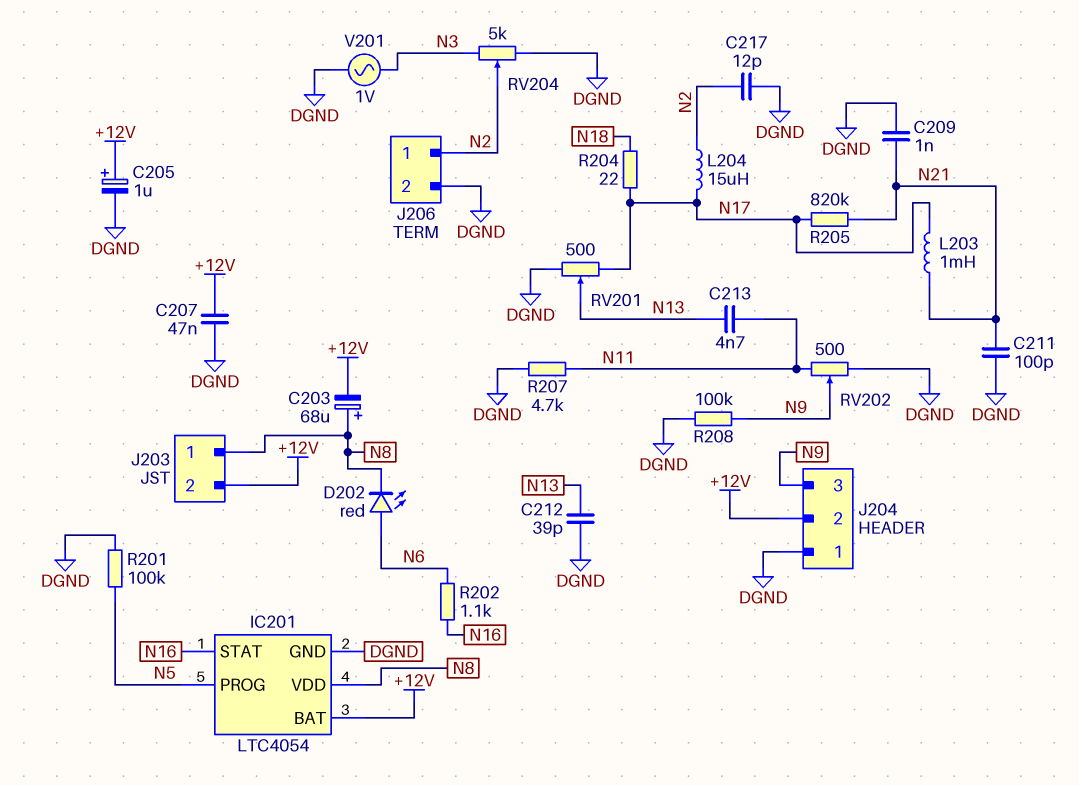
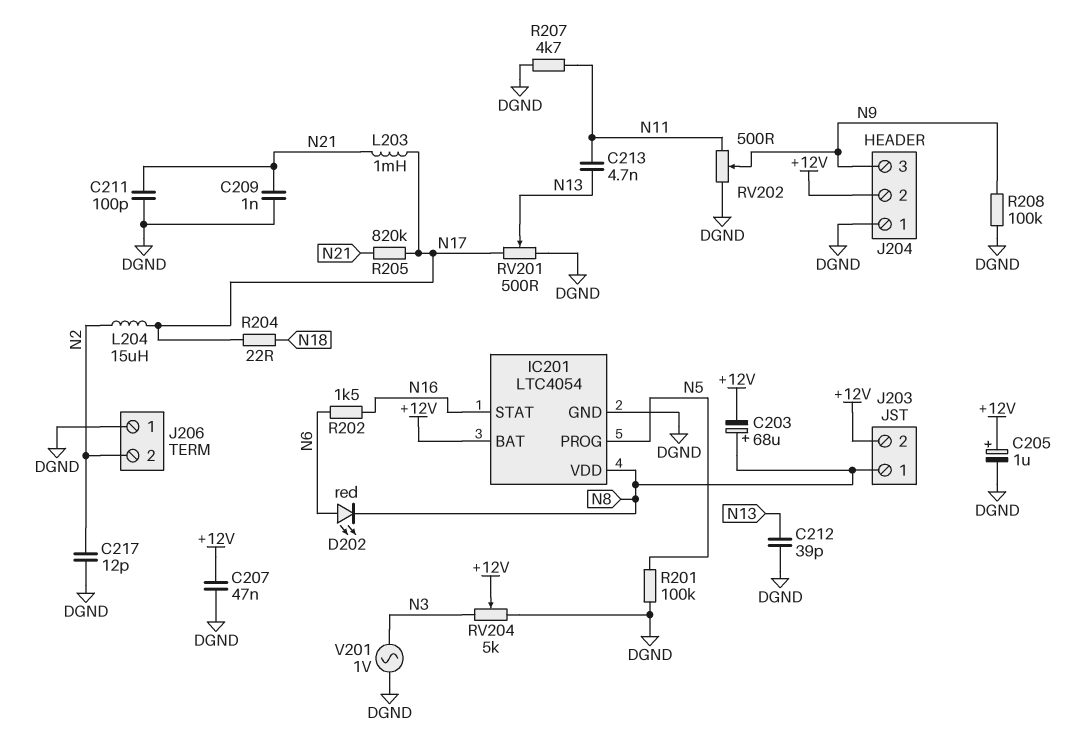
J206 pin 1: N2 -> DGND
J206 pin 2: DGND -> N2
R202: 1.1k (N6, N16) -> 1.5k (N6, N16)
RV204: 5k (DGND, N3, wiper N2) -> 5k (DGND, N3, wiper +12V)

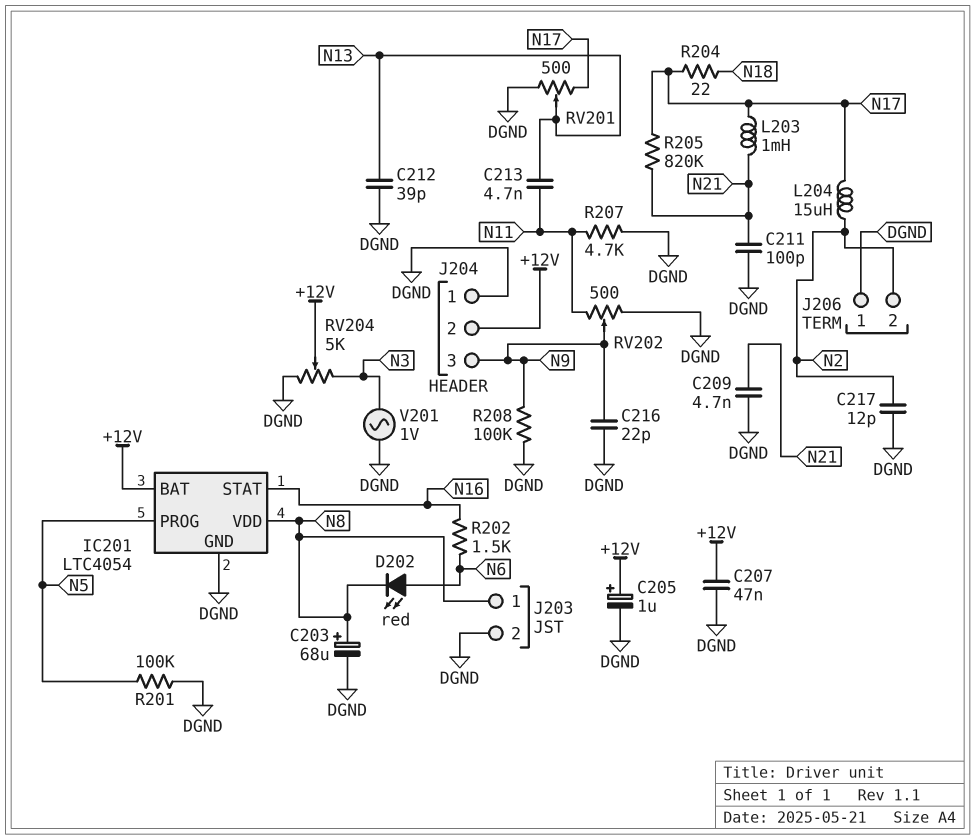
C203: 68uF (plus N8, minus +12V) -> 68uF (plus N8, minus DGND)
C209: 1nF (DGND, N21) -> 4.7nF (DGND, N21)
C216: none -> 22pF (DGND, N9)
J203 pin 2: +12V -> DGND

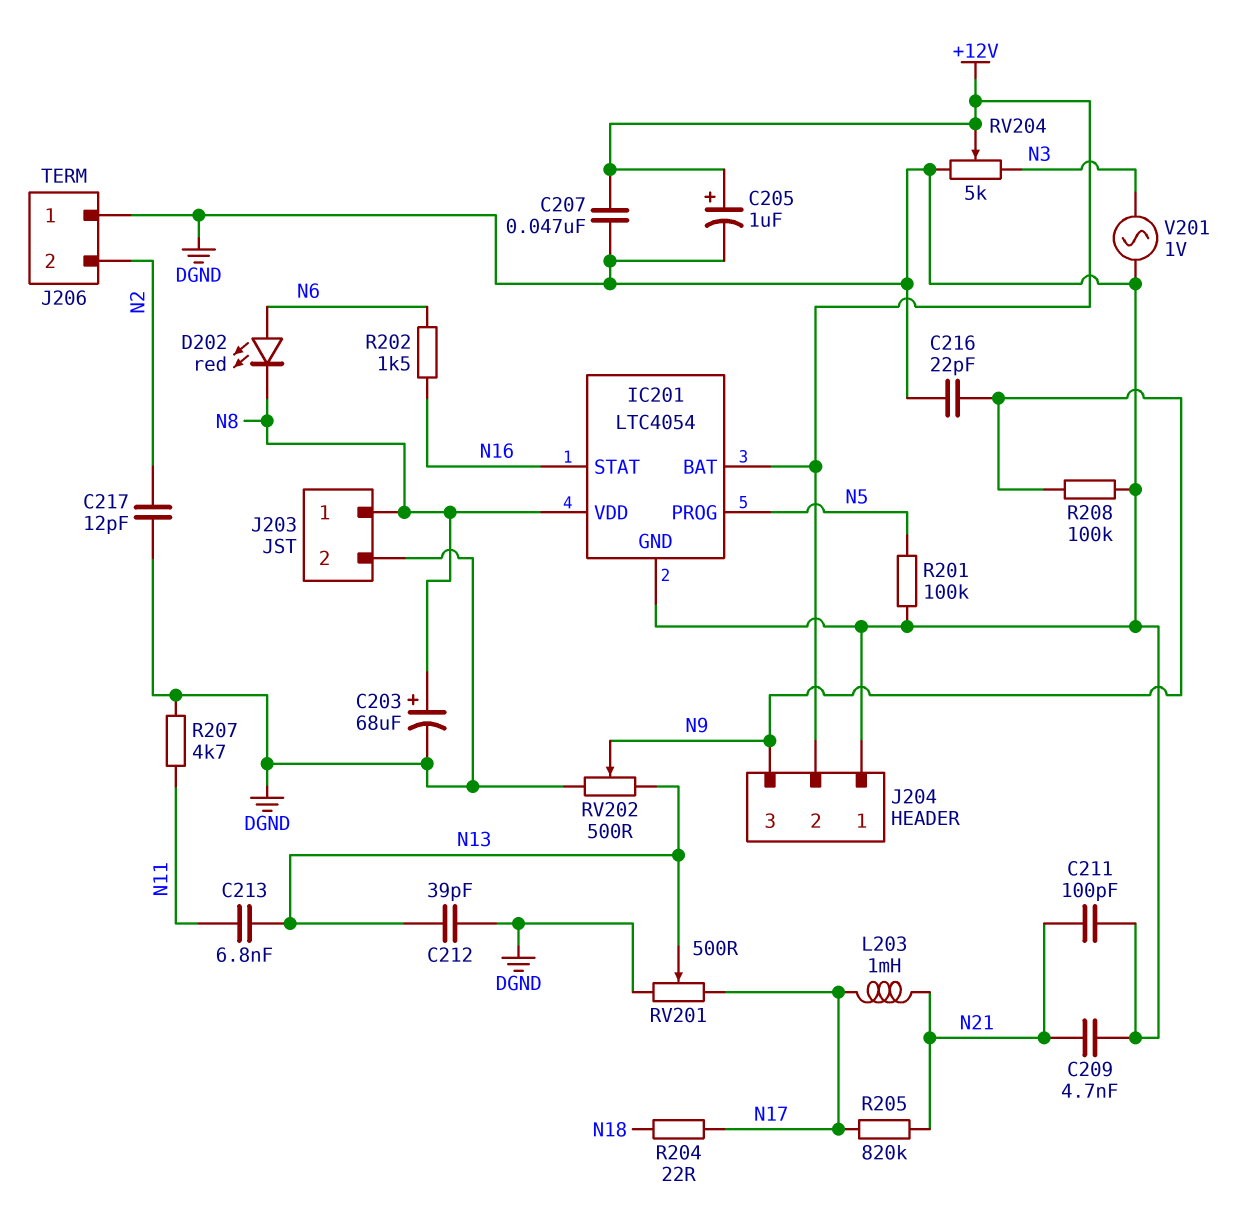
C213: 4.7nF (N11, N13) -> 6.8nF (N11, N13)
L204: 15uH (N2, N17) -> none
RV202: 500 (DGND, N11, wiper N9) -> 500 (DGND, N13, wiper N9)

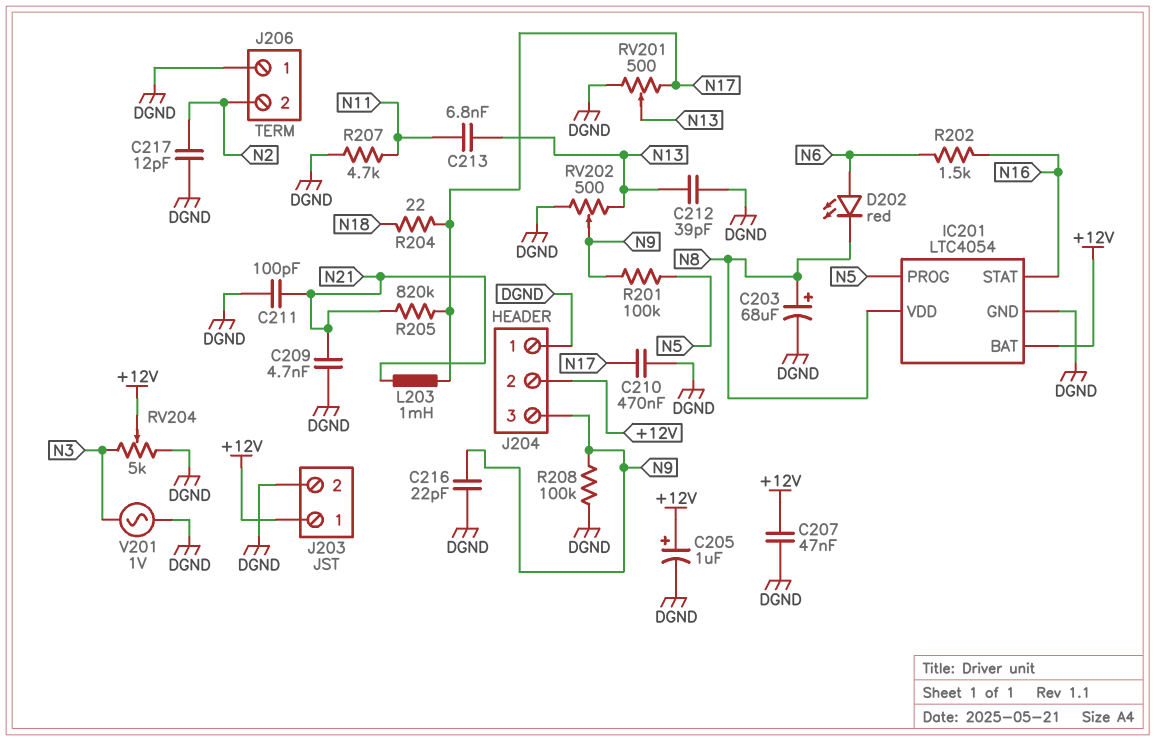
C210: none -> 470nF (DGND, N17)
J203 pin 1: N8 -> +12V
R201: 100k (DGND, N5) -> 100k (N5, N9)

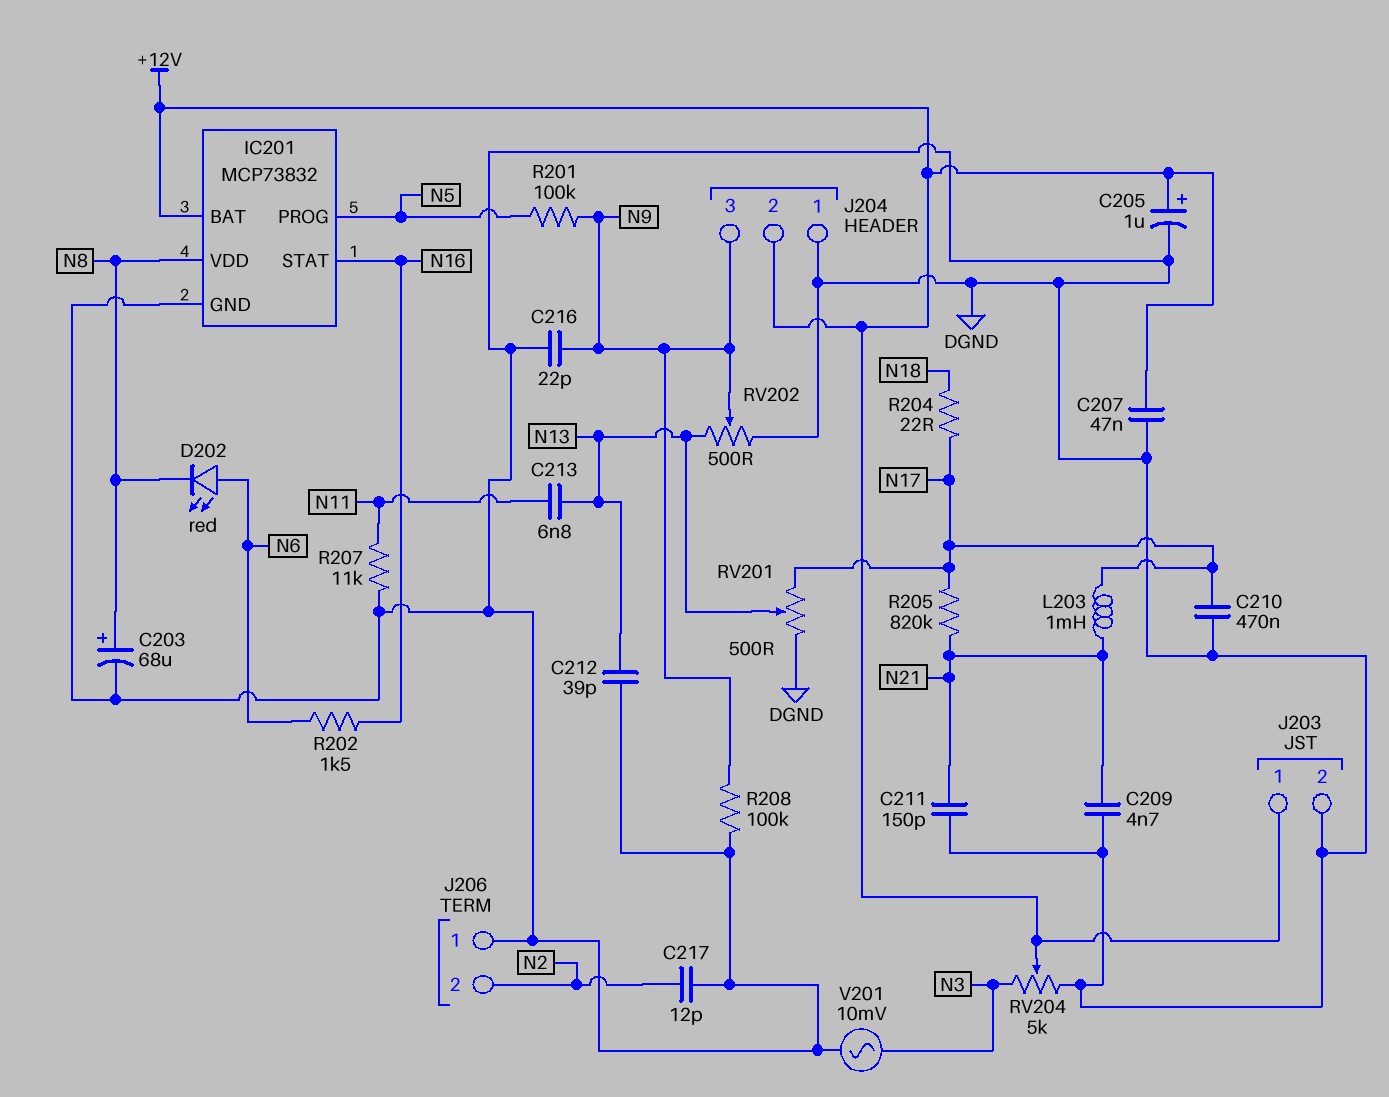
C211: 100pF (DGND, N21) -> 150pF (DGND, N21)
IC201: LTC4054 -> MCP73832
R207: 4.7k (DGND, N11) -> 11k (DGND, N11)
V201: AC 1V (DGND, N3) -> AC 10mV (DGND, N3)

